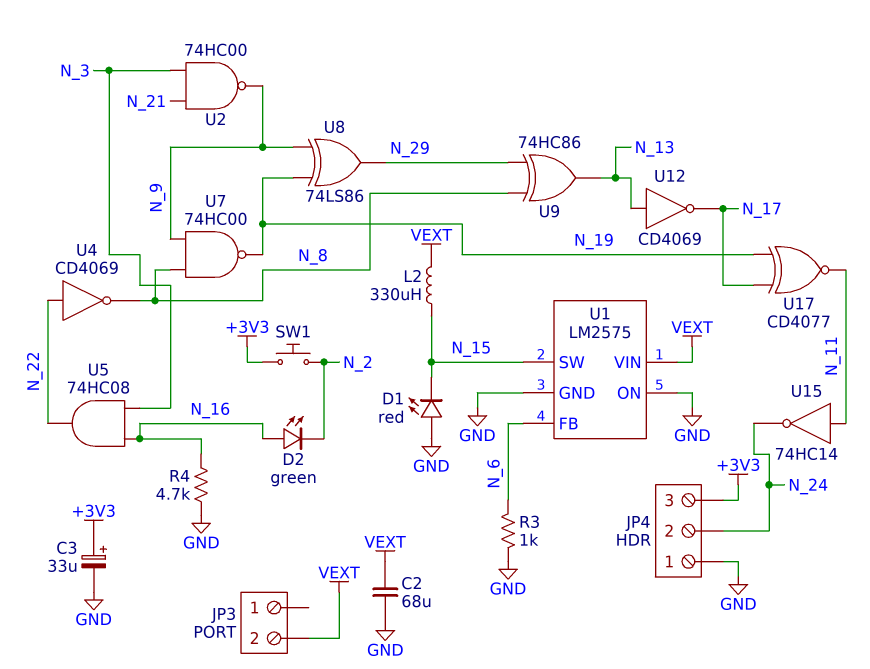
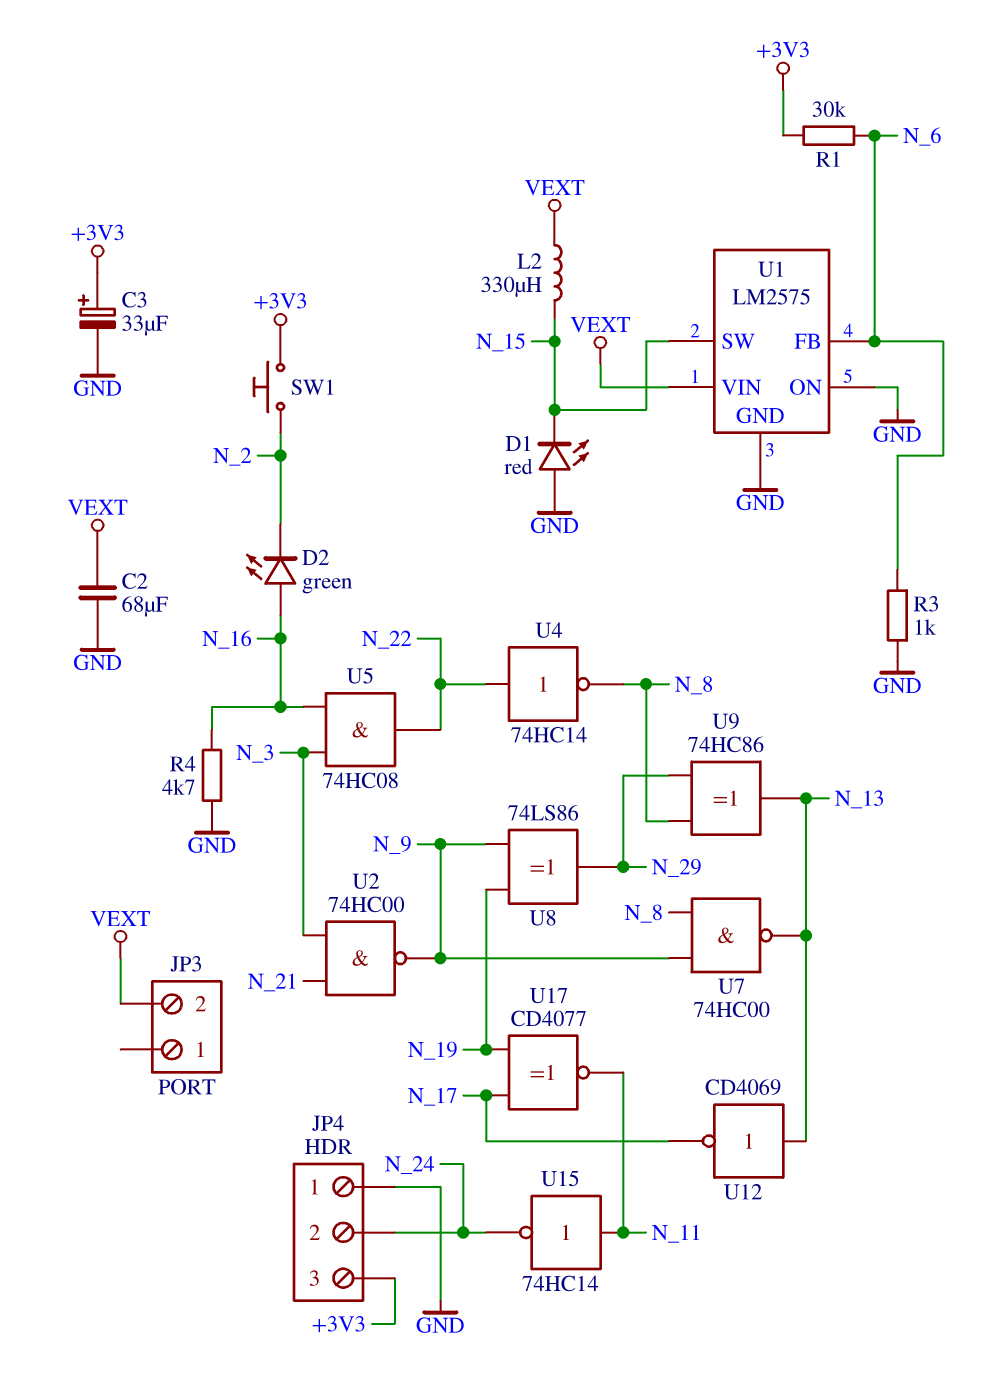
R1: none -> 30k (+3V3, N_6)
U4: NOT CD4069 (in N_22, out N_8) -> NOT 74HC14 (in N_22, out N_8)
U7: NAND 74HC00 (in N_8, in N_9, out N_19) -> NAND 74HC00 (in N_8, in N_9, out N_13)

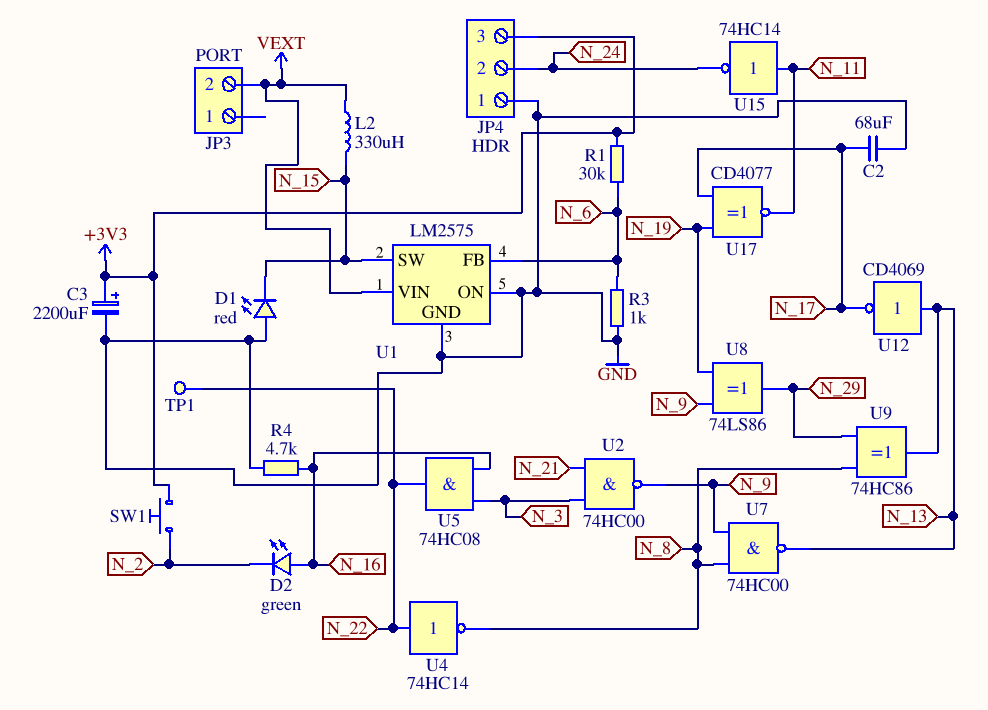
C2: 68uF (GND, VEXT) -> 68uF (GND, N_17)
C3: 33uF (plus +3V3, minus GND) -> 2200uF (plus +3V3, minus GND)
TP1: none -> test point (N_22)

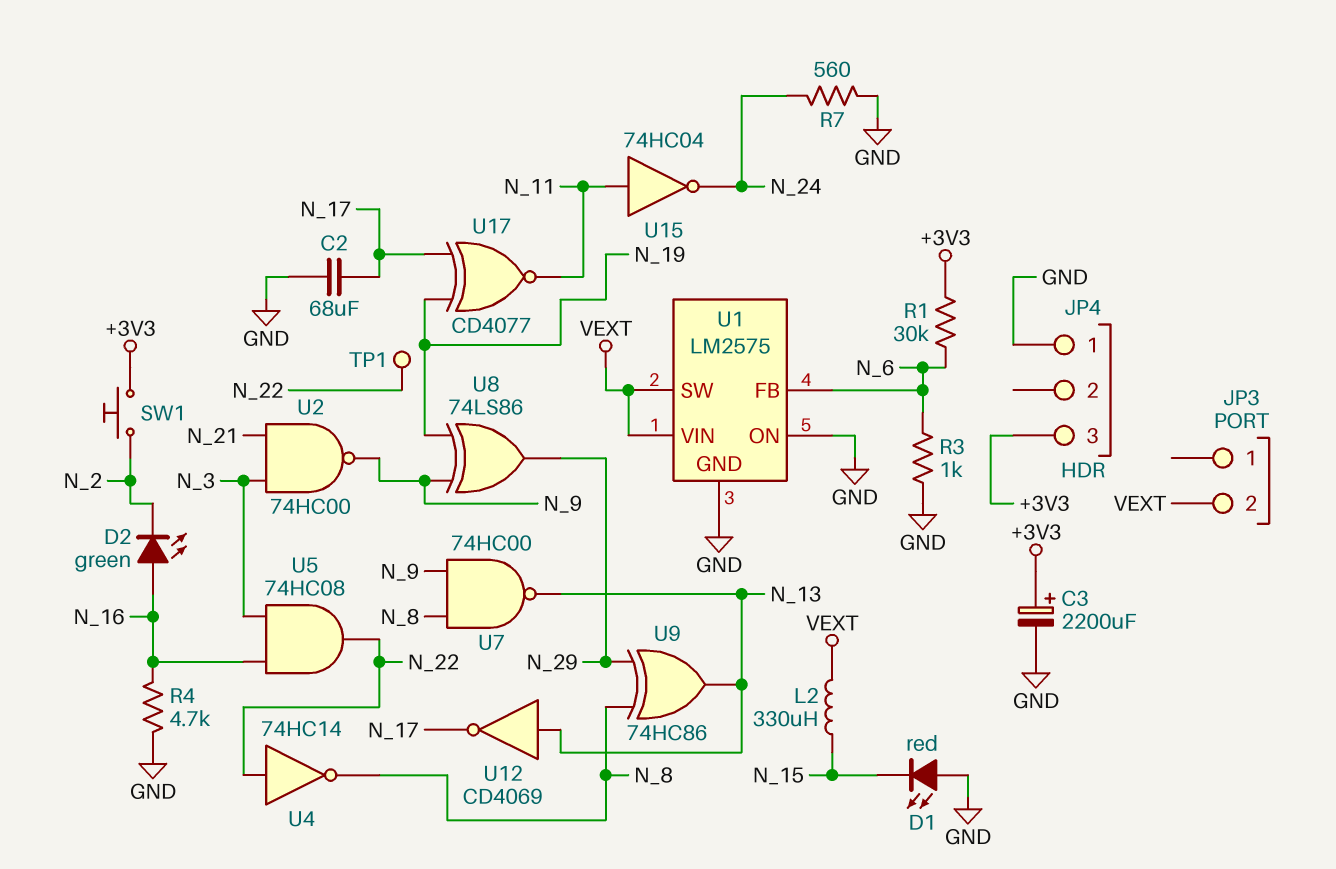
JP4 pin 2: N_24 -> none
R7: none -> 560 (GND, N_24)
U1 pin SW: N_15 -> VEXT
U15: NOT 74HC14 (in N_11, out N_24) -> NOT 74HC04 (in N_11, out N_24)

